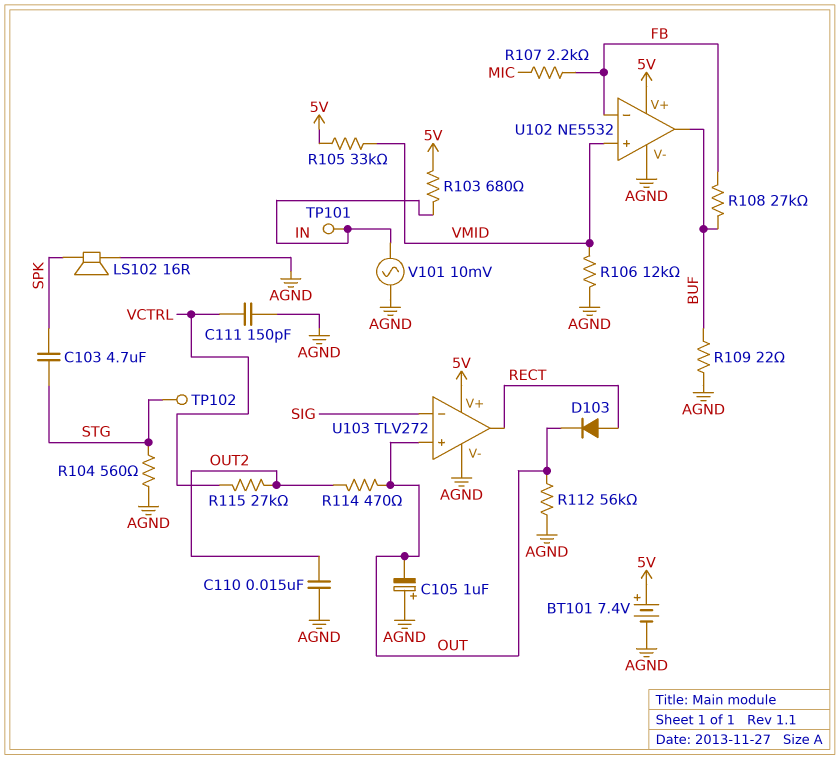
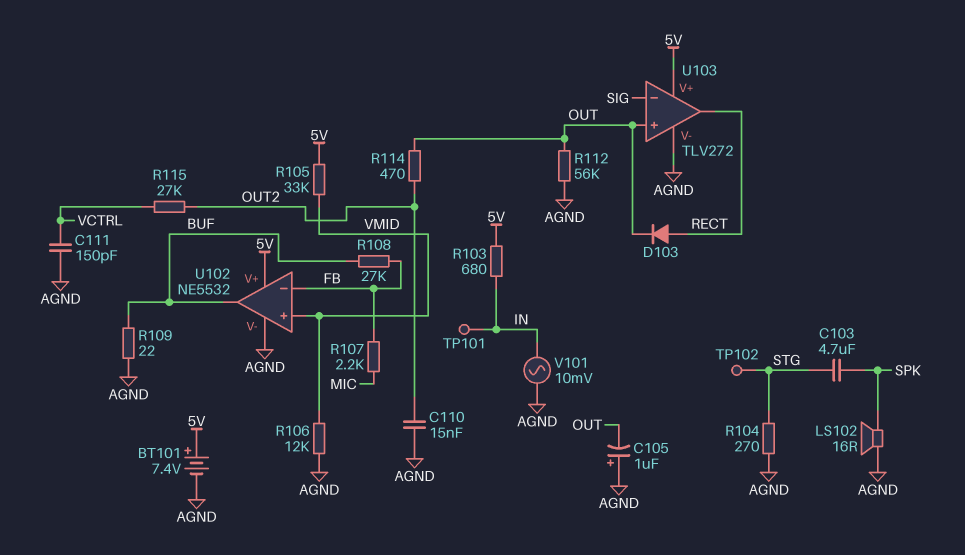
R104: 560 (AGND, STG) -> 270 (AGND, STG)

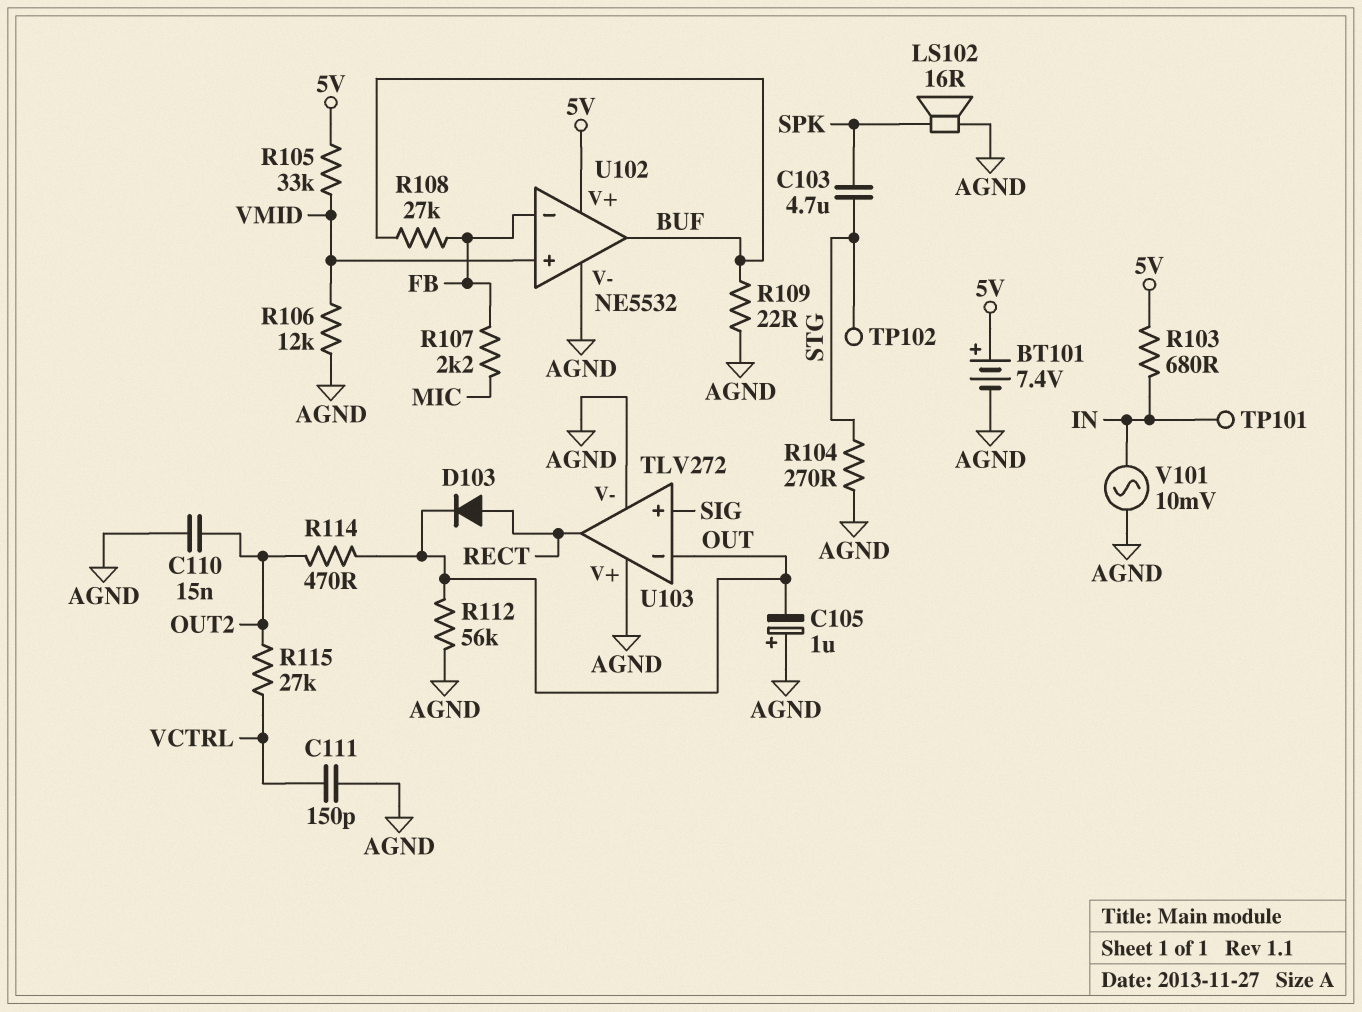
U103 pin V+: 5V -> AGND
U103 pin in+: OUT -> SIG
U103 pin in-: SIG -> OUT

